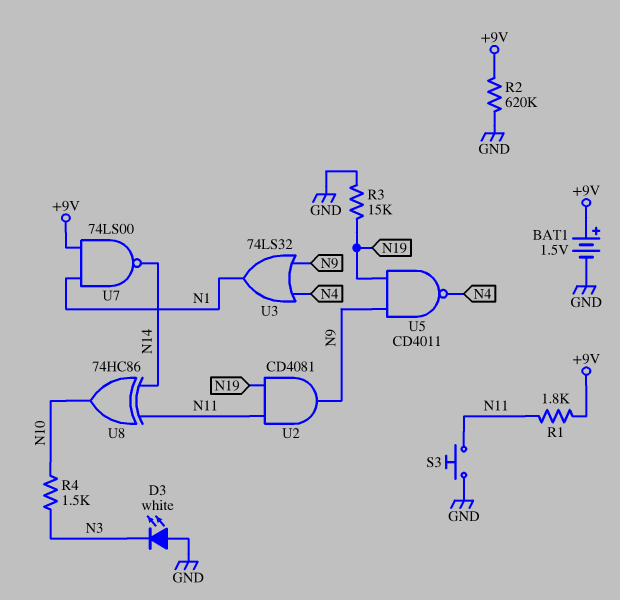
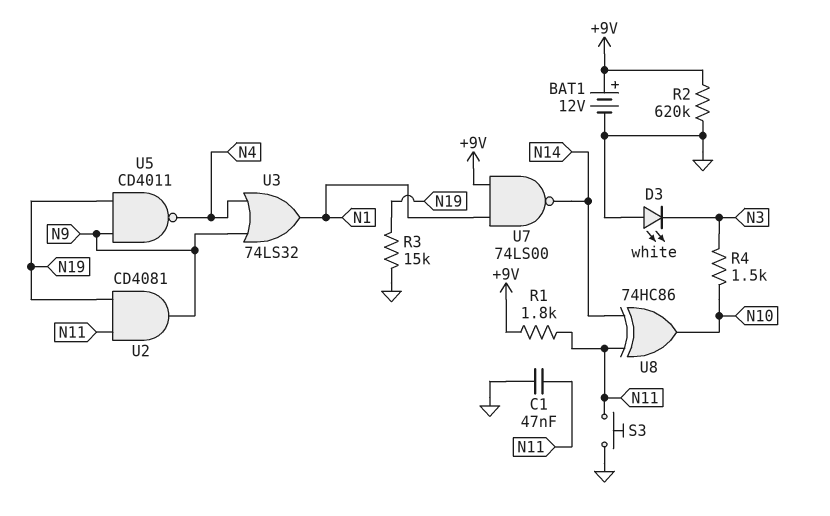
BAT1: 1.5V (plus +9V, minus GND) -> 12V (plus +9V, minus GND)
C1: none -> 47nF (GND, N11)

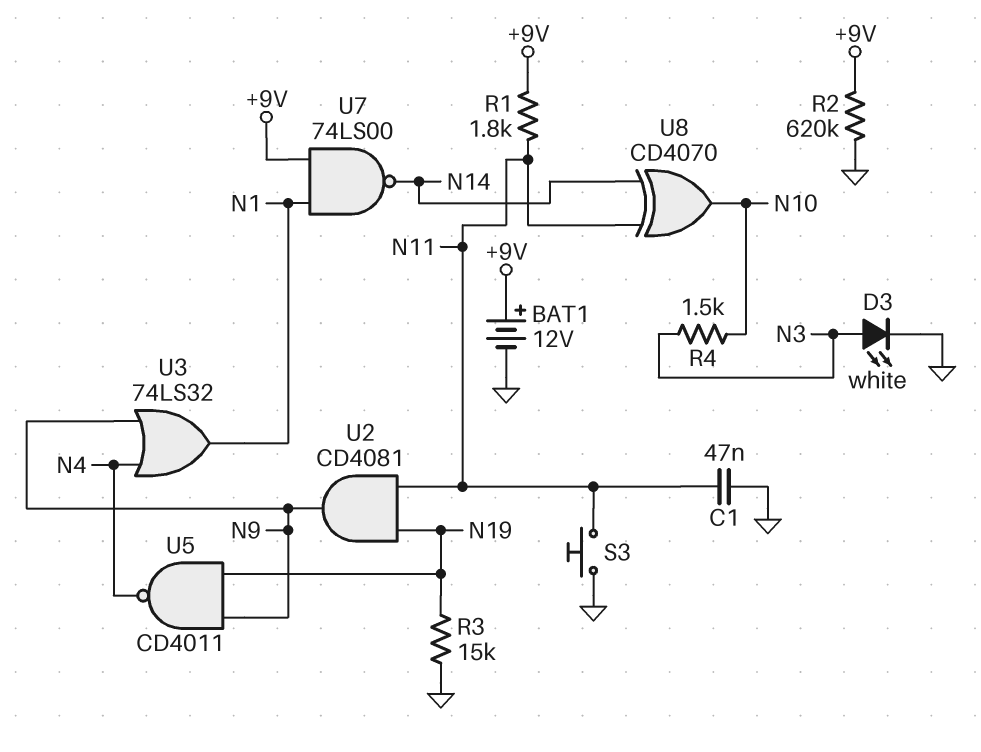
D3: LED white (A GND, K N3) -> LED white (A N3, K GND)
U8: XOR 74HC86 (in N11, in N14, out N10) -> XOR CD4070 (in N11, in N14, out N10)

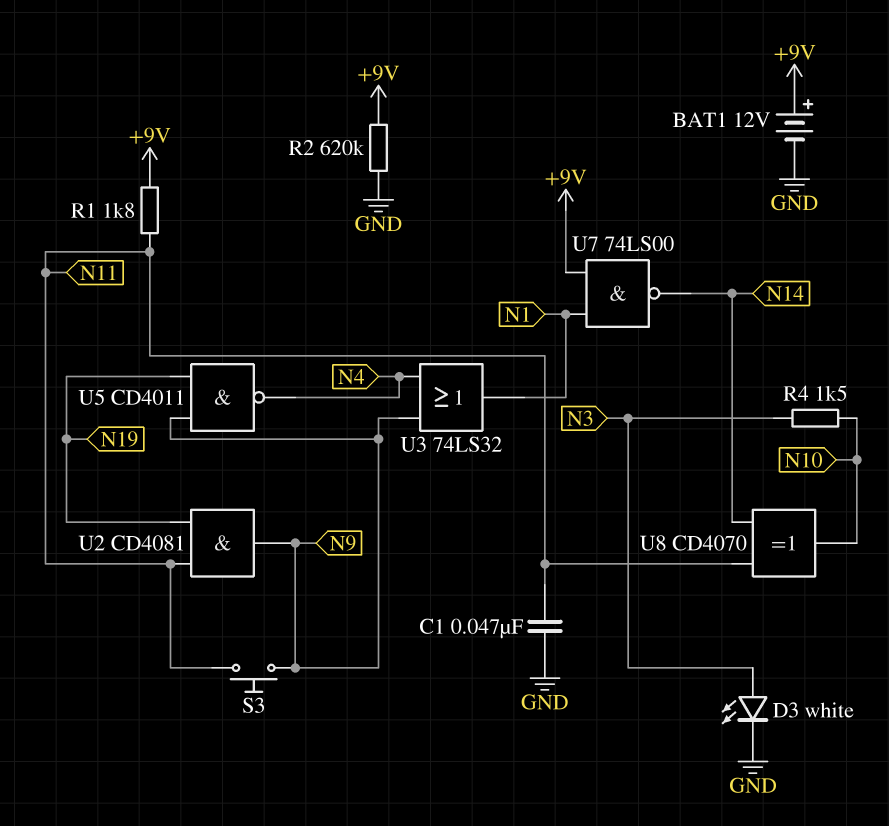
R3: 15k (GND, N19) -> none
S3: button (GND, N11) -> button (N9, N11)

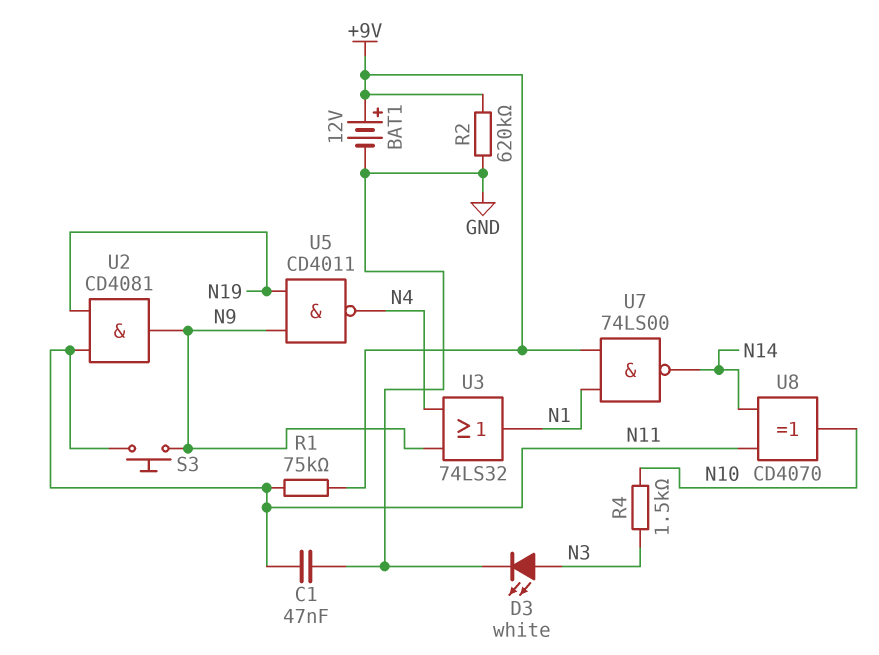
R1: 1.8k (+9V, N11) -> 75k (+9V, N11)

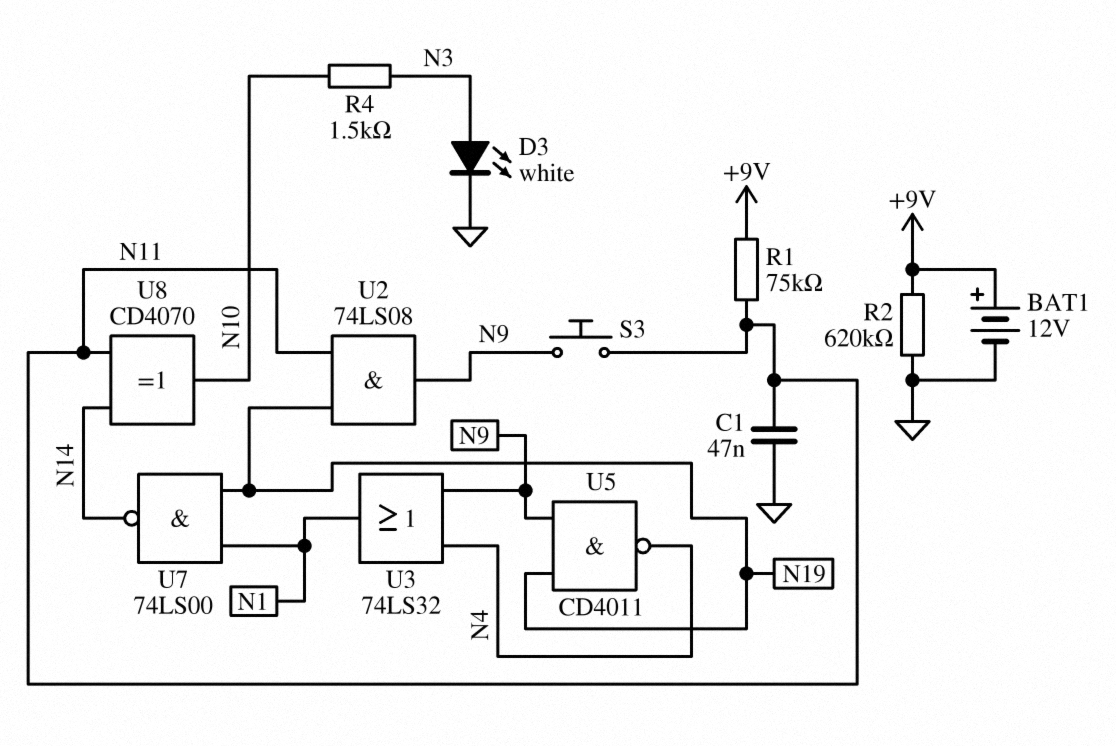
U2: AND CD4081 (in N11, in N19, out N9) -> AND 74LS08 (in N11, in N19, out N9)
U7: NAND 74LS00 (in +9V, in N1, out N14) -> NAND 74LS00 (in N1, in N19, out N14)

